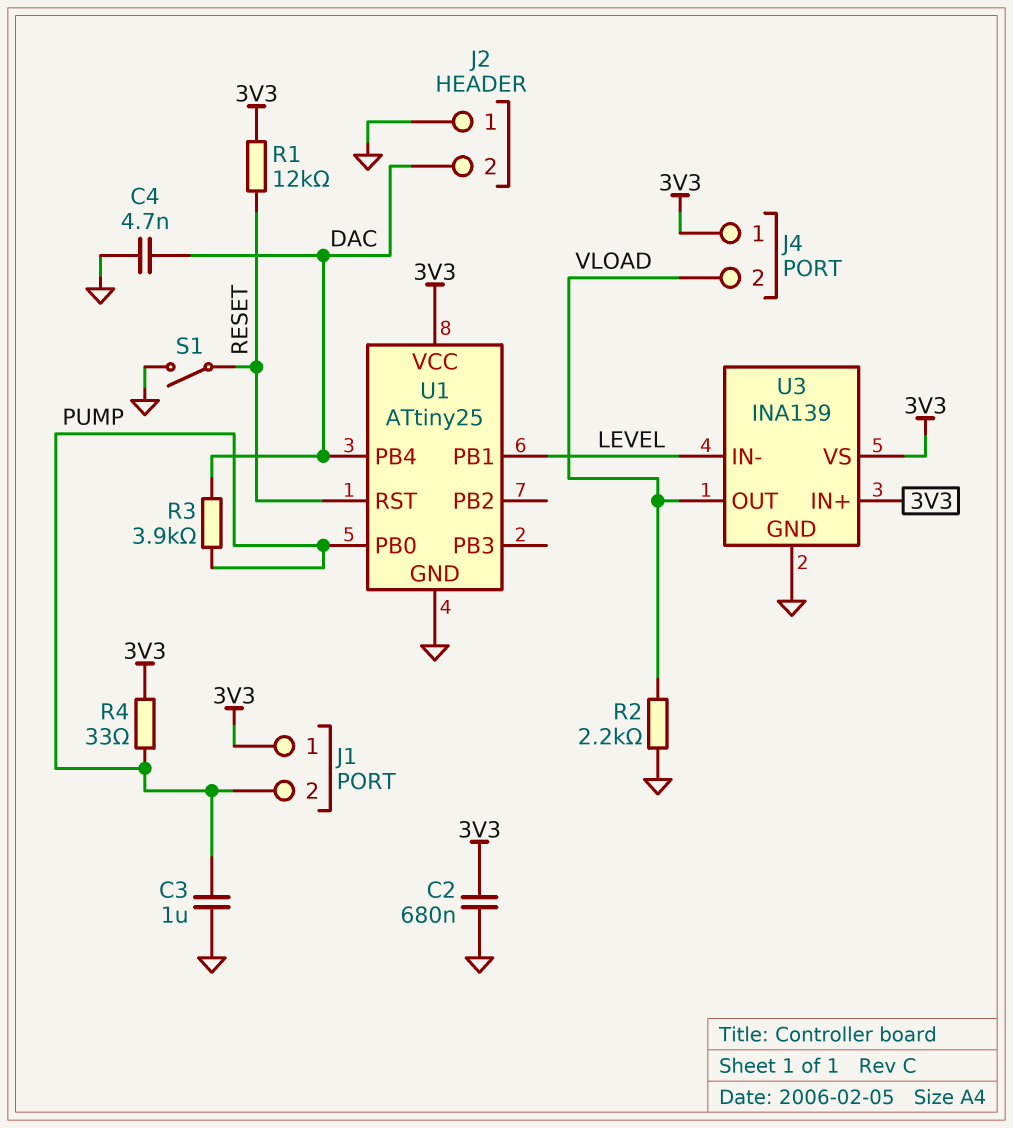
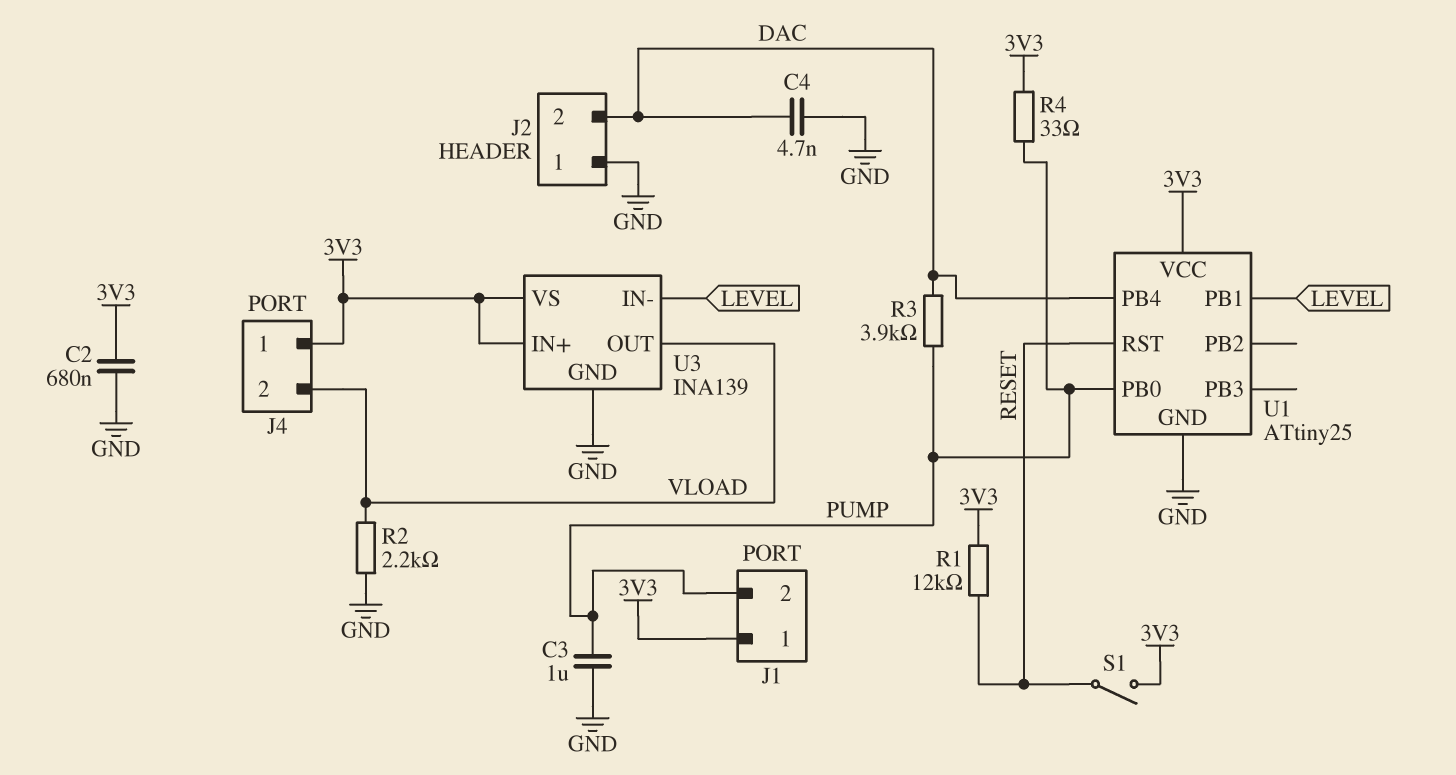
S1: switch (GND, RESET) -> switch (3V3, RESET)

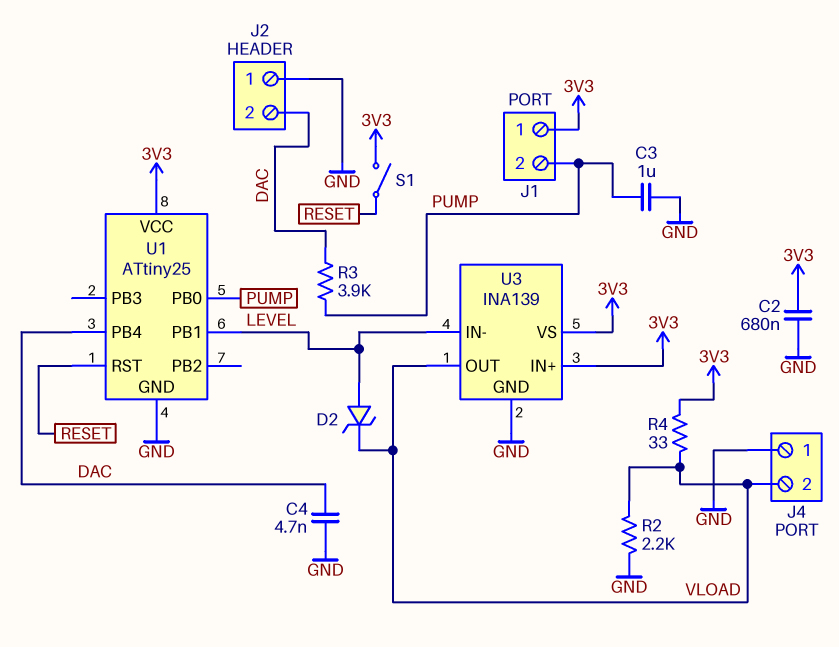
D2: none -> zener (A LEVEL, K VLOAD)
J4 pin 1: 3V3 -> GND
R1: 12k (3V3, RESET) -> none
R4: 33 (3V3, PUMP) -> 33 (3V3, VLOAD)

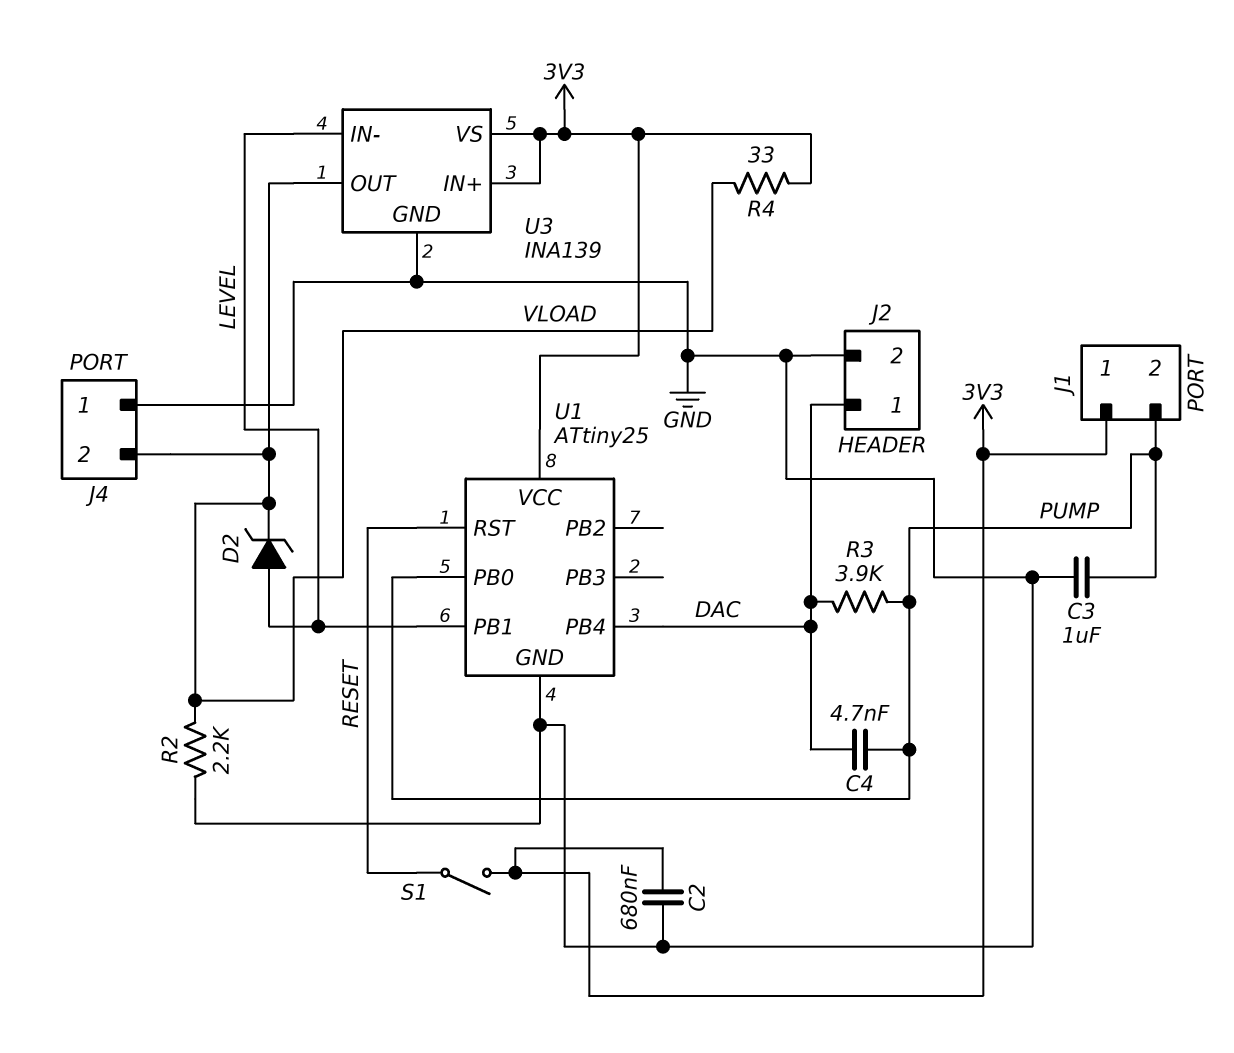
C4: 4.7nF (DAC, GND) -> 4.7nF (DAC, PUMP)
J2 pin 1: GND -> DAC
J2 pin 2: DAC -> GND

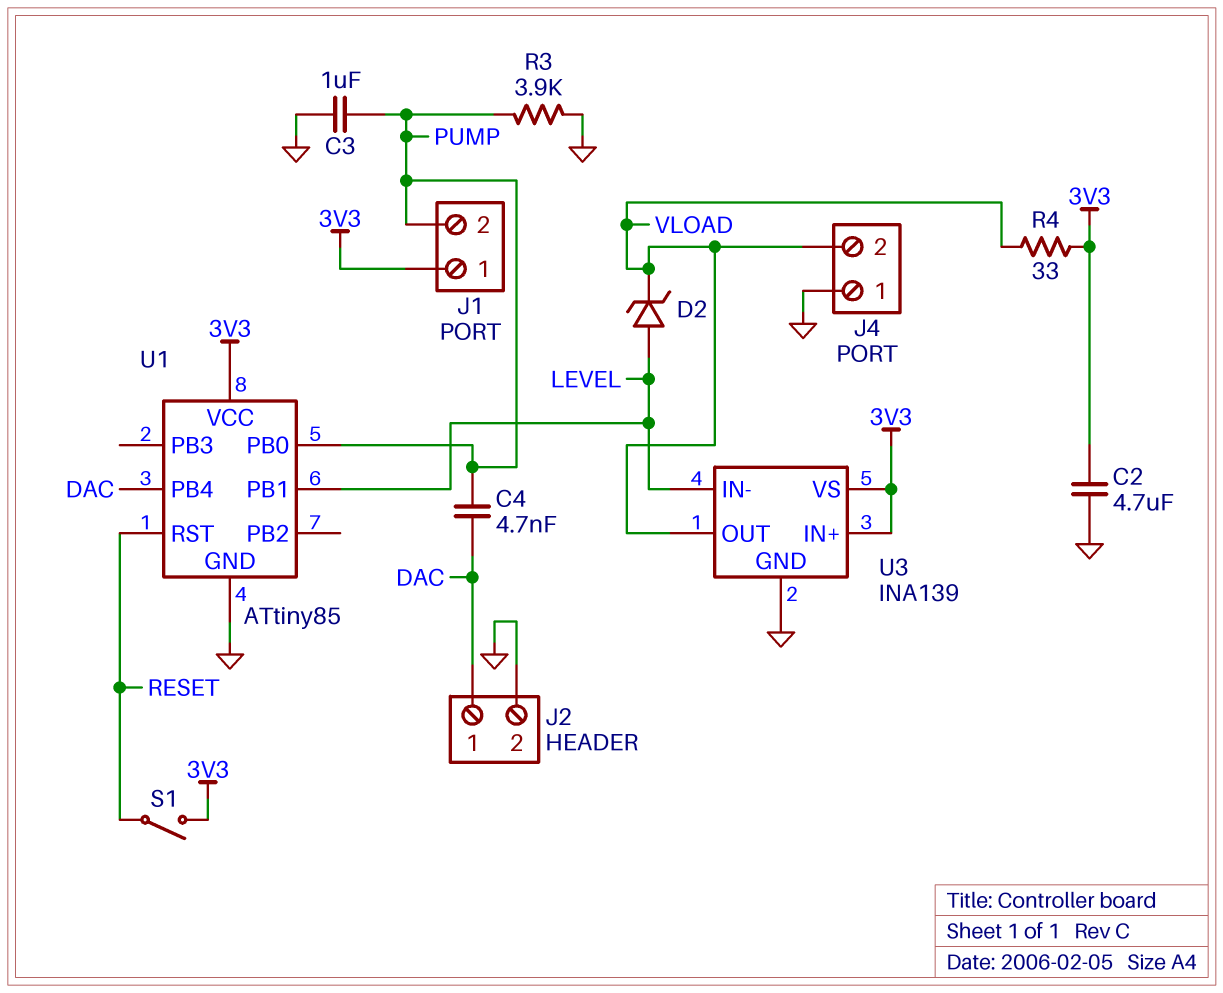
C2: 680nF (3V3, GND) -> 4.7uF (3V3, GND)
R2: 2.2k (GND, VLOAD) -> none
R3: 3.9k (DAC, PUMP) -> 3.9k (GND, PUMP)
U1: ATtiny25 -> ATtiny85

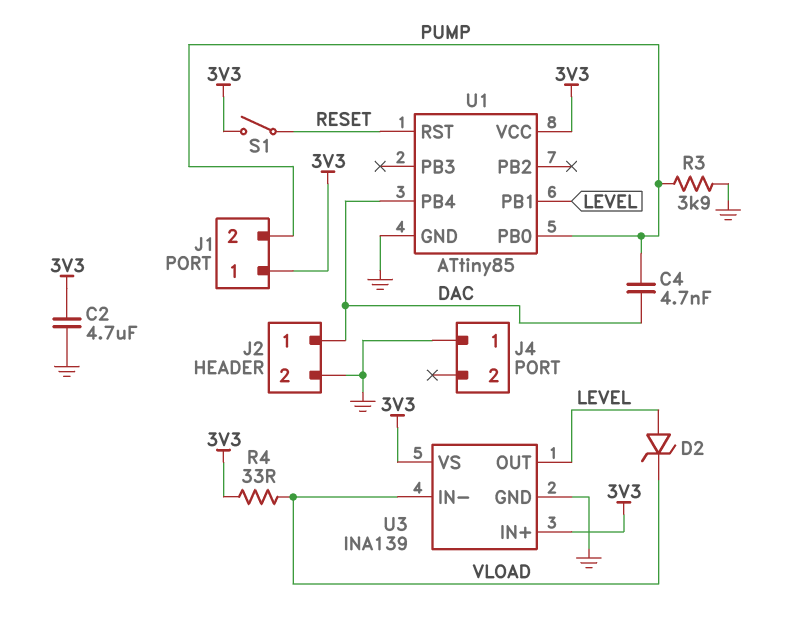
C3: 1uF (GND, PUMP) -> none
J4 pin 2: VLOAD -> none
U3 pin IN-: LEVEL -> VLOAD
U3 pin OUT: VLOAD -> LEVEL

